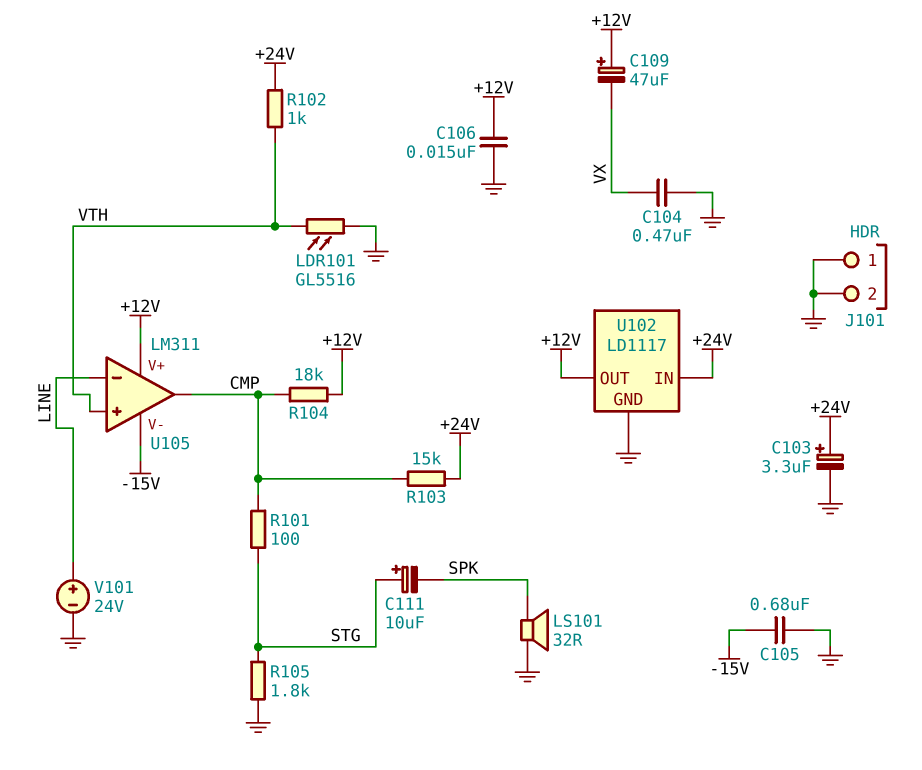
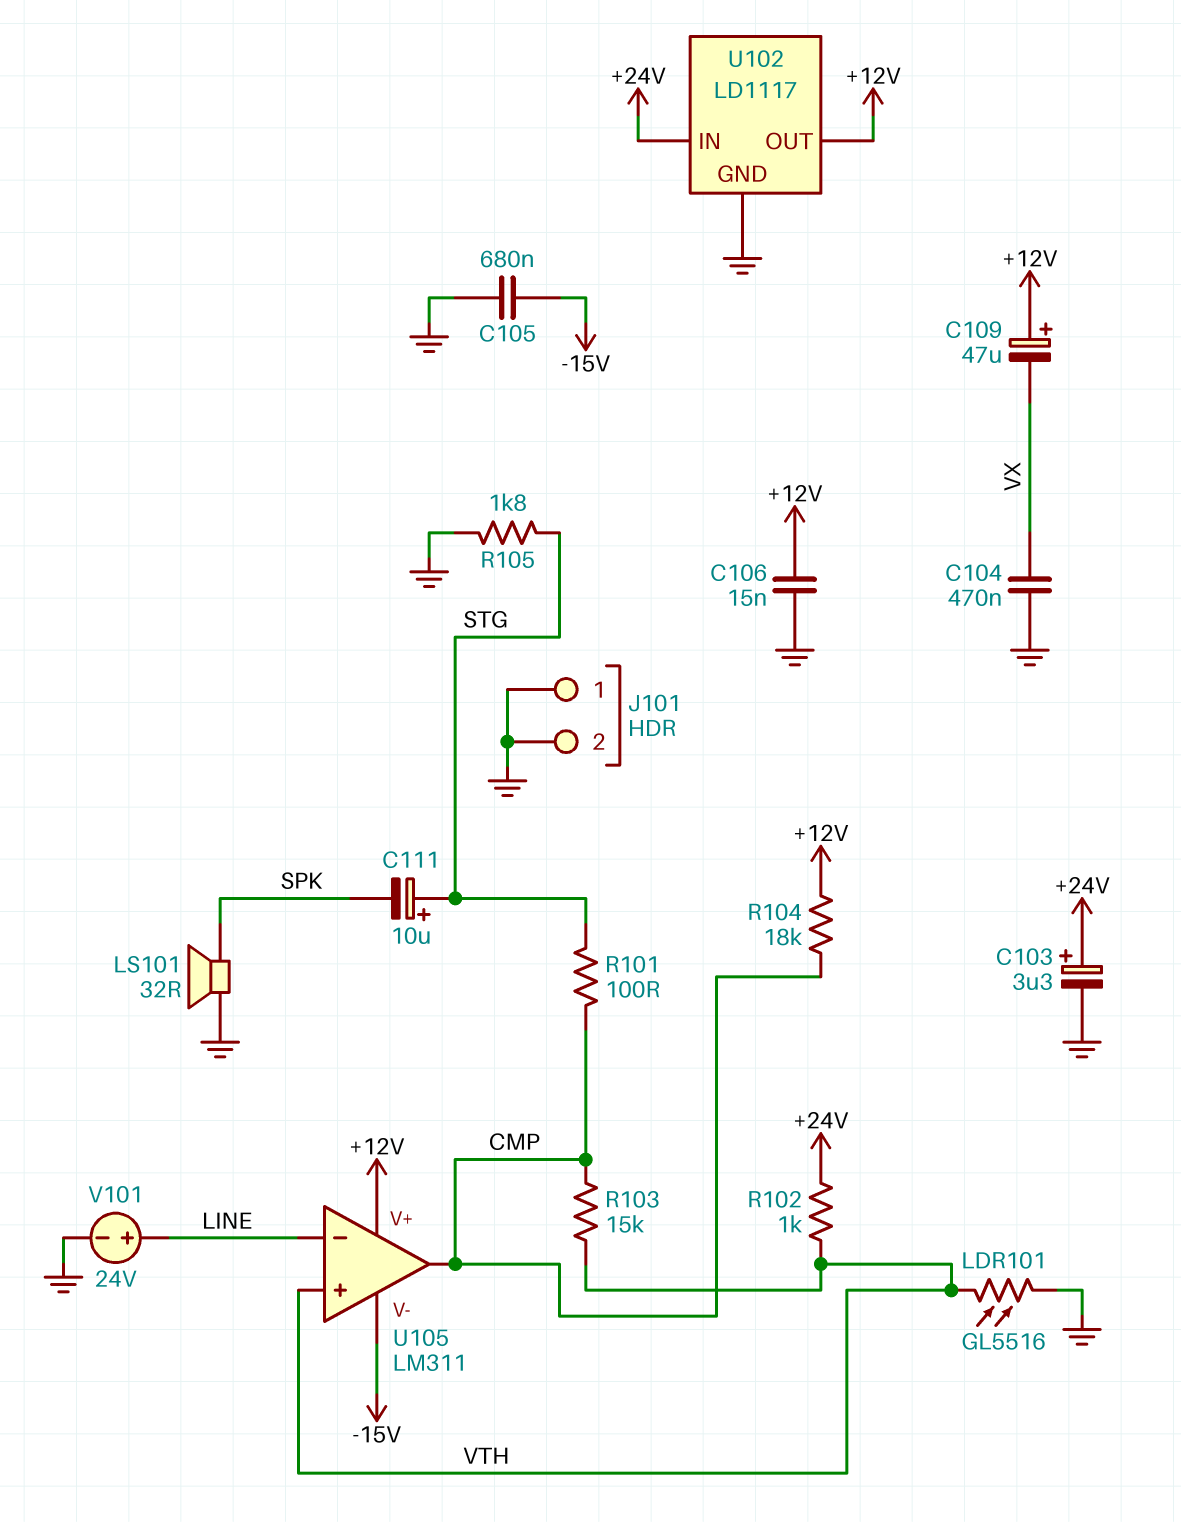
R103: 15k (+24V, CMP) -> 15k (CMP, VTH)

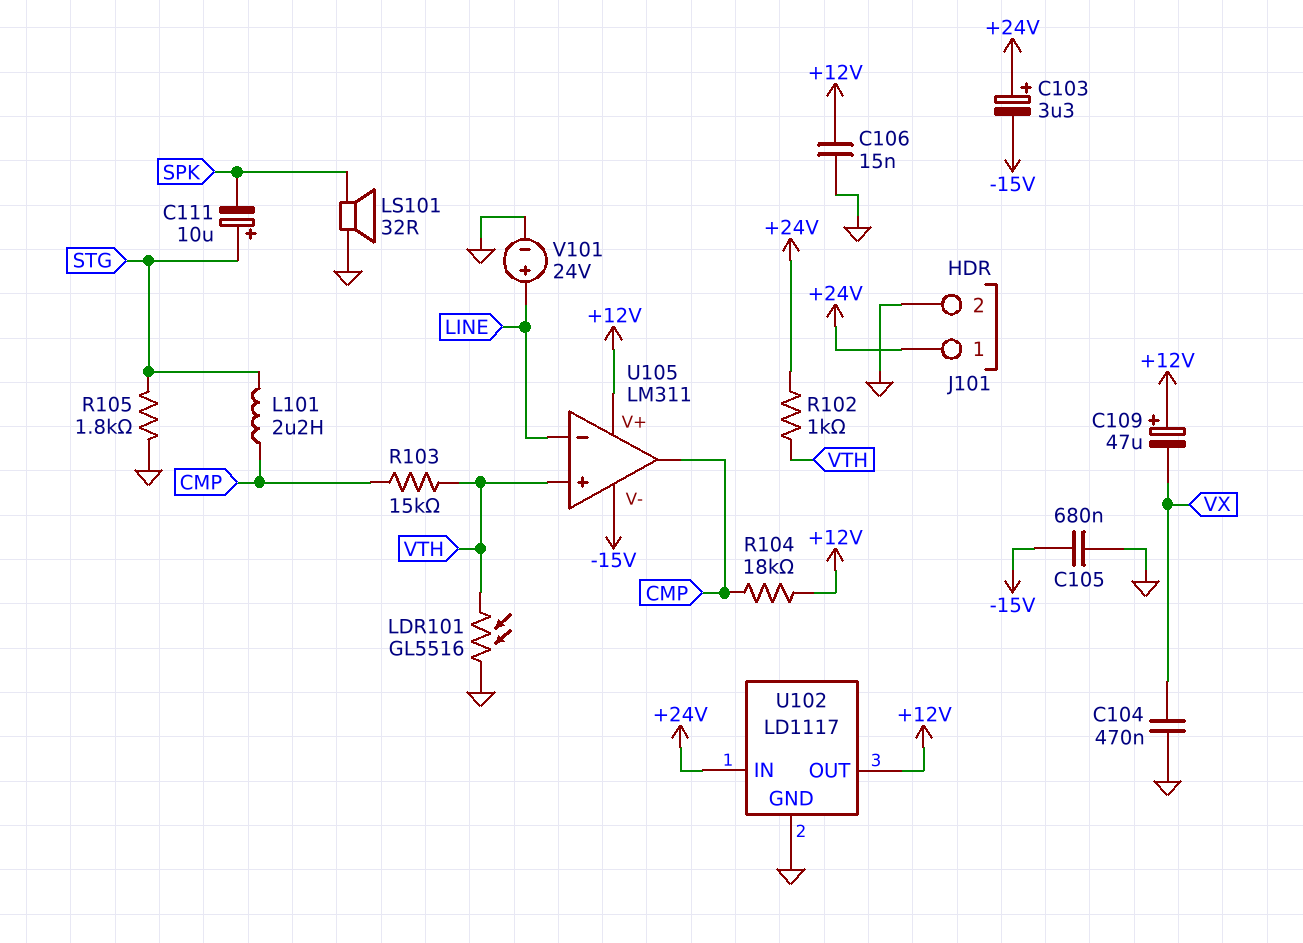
C103: 3.3uF (plus +24V, minus GND) -> 3.3uF (plus +24V, minus -15V)
J101 pin 1: GND -> +24V
L101: none -> 2.2uH (CMP, STG)
R101: 100 (CMP, STG) -> none

